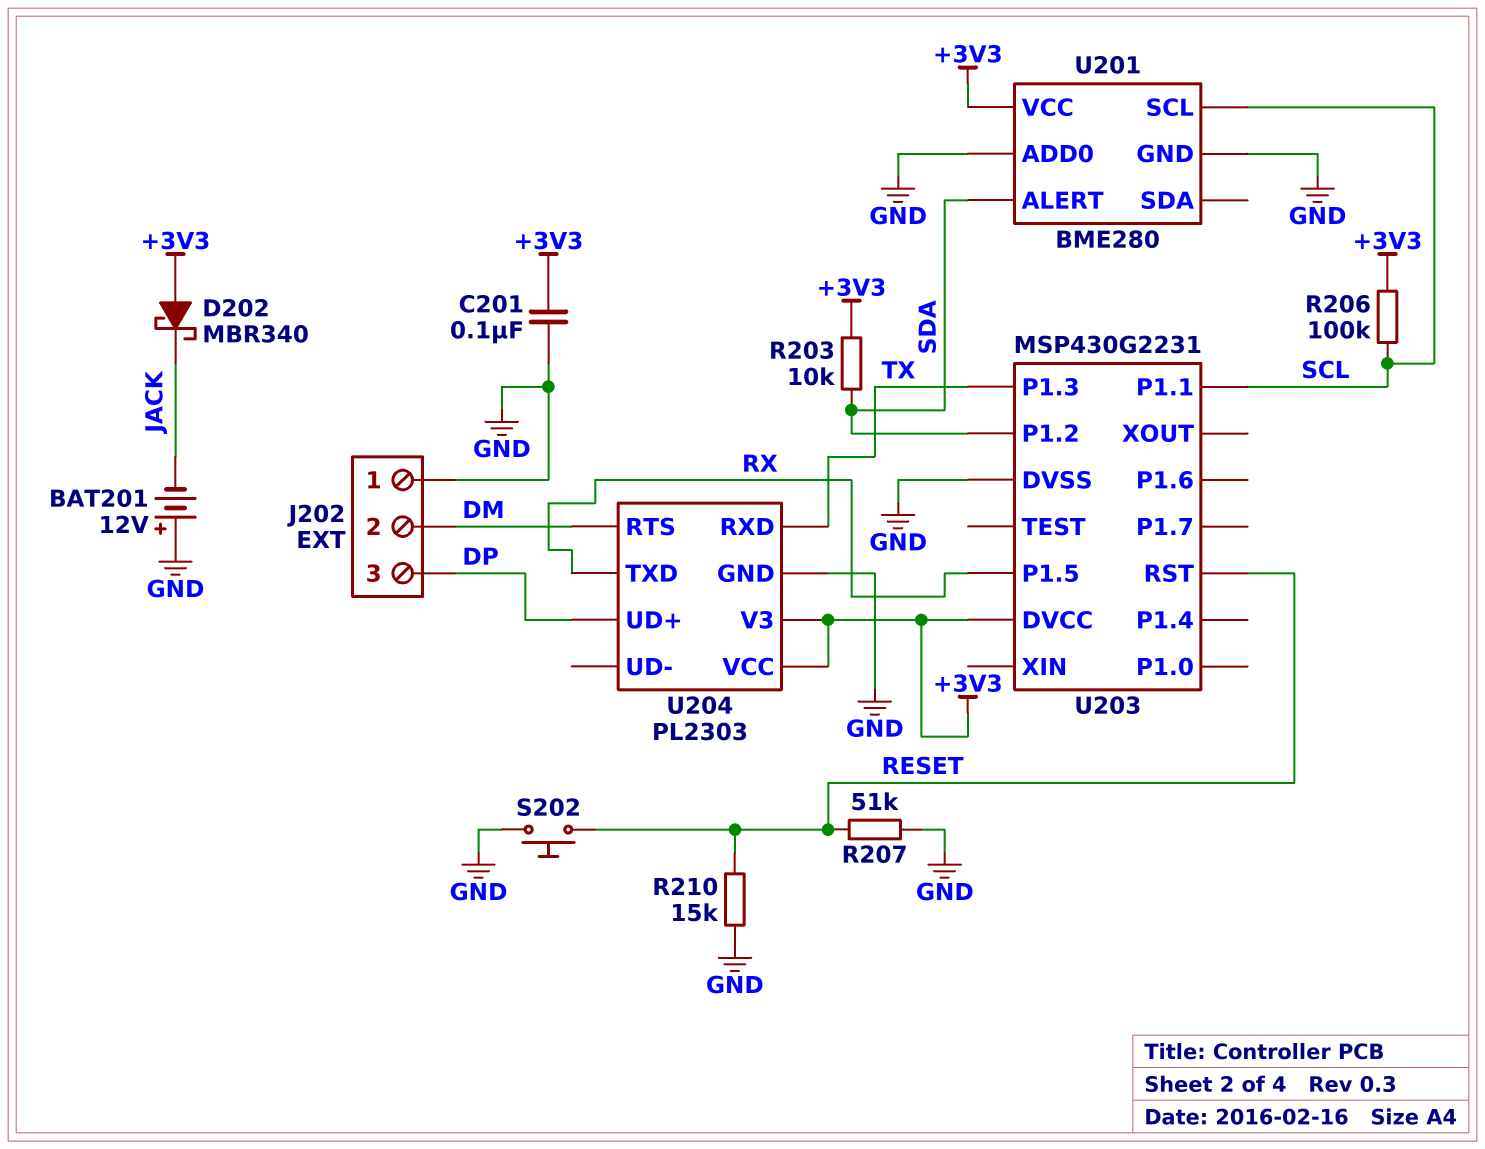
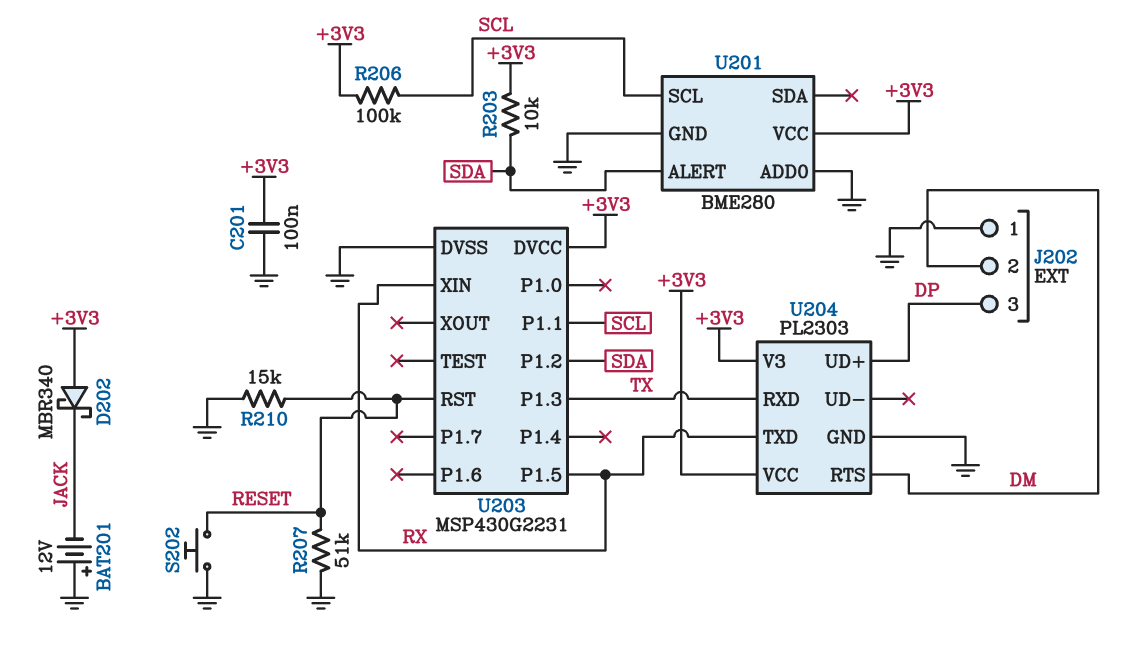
U203 pin XIN: none -> RX

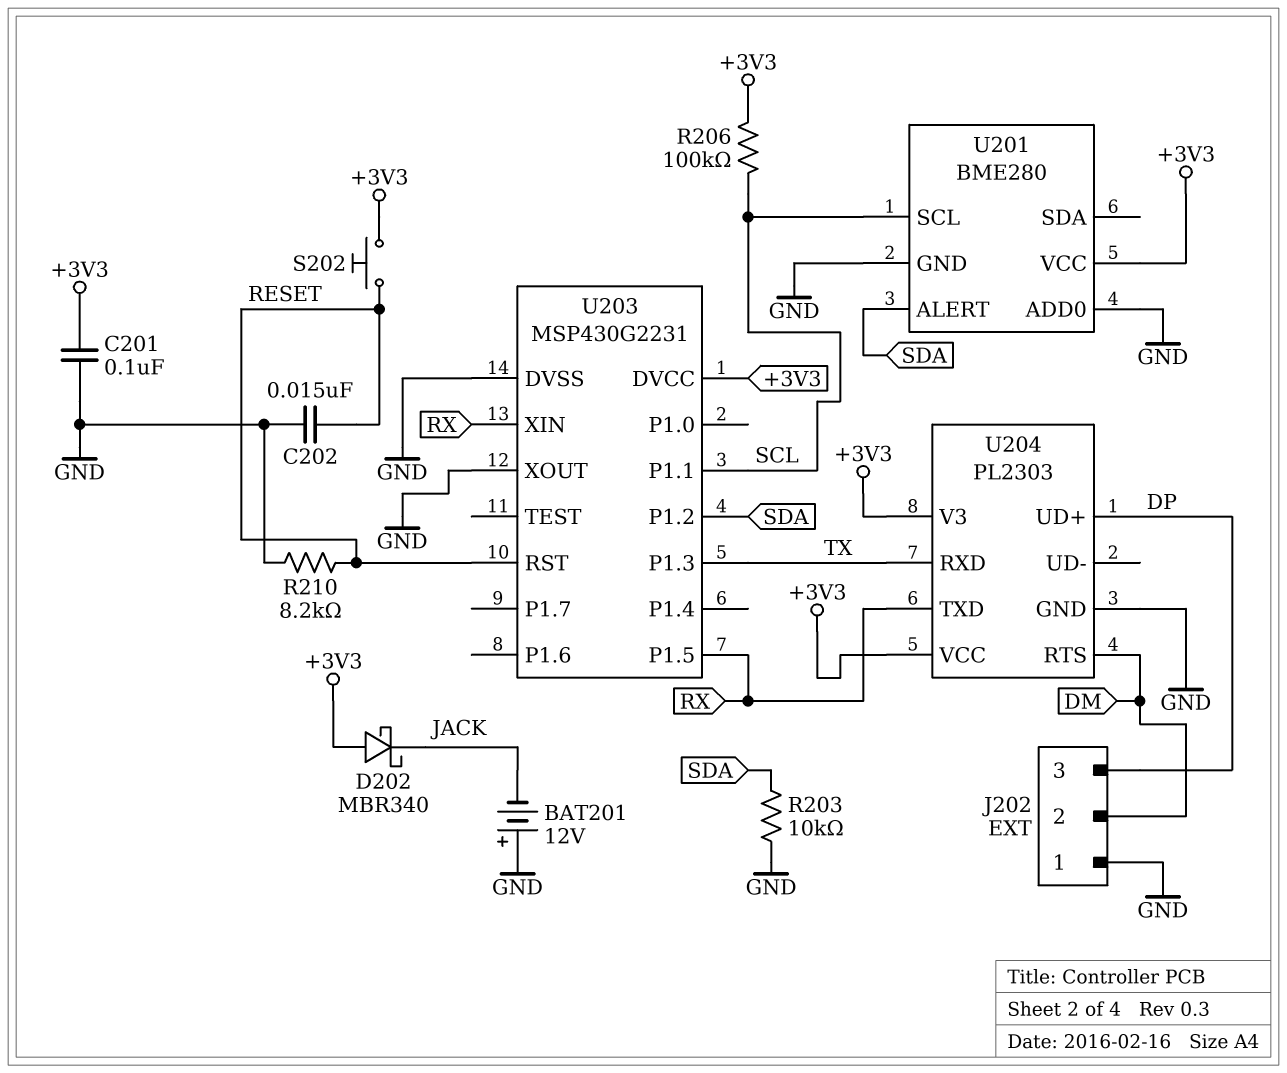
C202: none -> 15nF (GND, RESET)
R203: 10k (+3V3, SDA) -> 10k (GND, SDA)
R207: 51k (GND, RESET) -> none
R210: 15k (GND, RESET) -> 8.2k (GND, RESET)
S202: button (GND, RESET) -> button (+3V3, RESET)
U203 pin XOUT: none -> GND

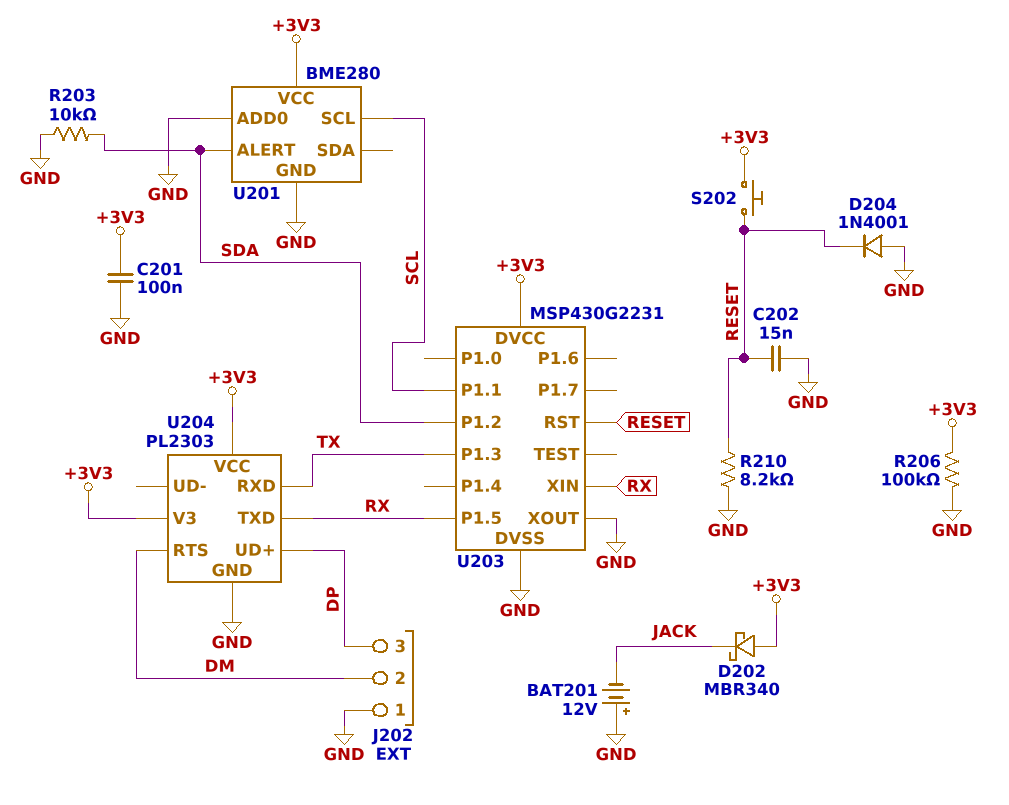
D204: none -> diode 1N4001 (A GND, K RESET)
R206: 100k (+3V3, SCL) -> 100k (+3V3, GND)

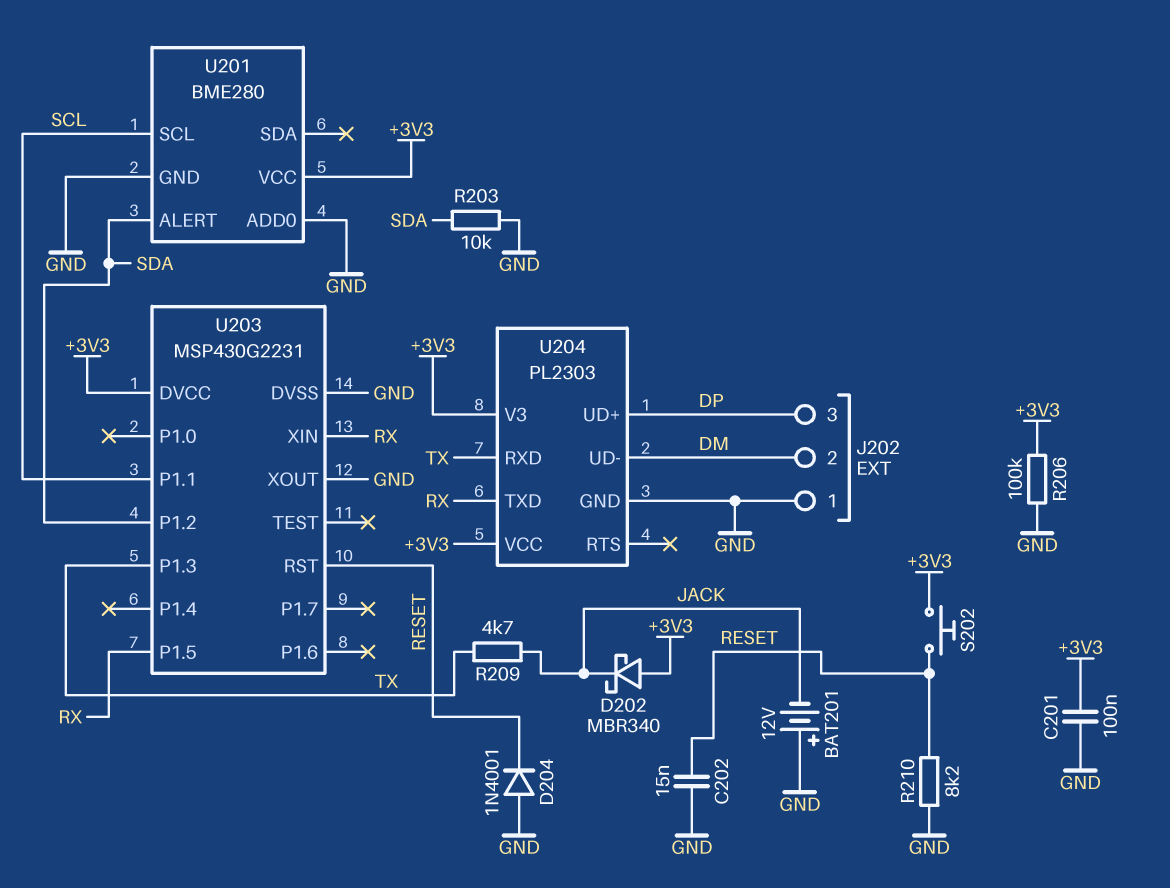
R209: none -> 4.7k (JACK, TX)
U204 pin RTS: DM -> none
U204 pin UD-: none -> DM

